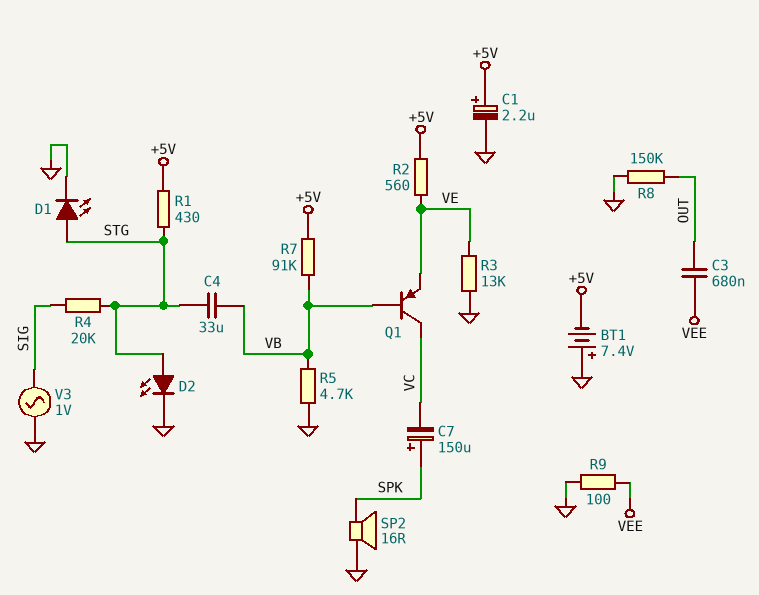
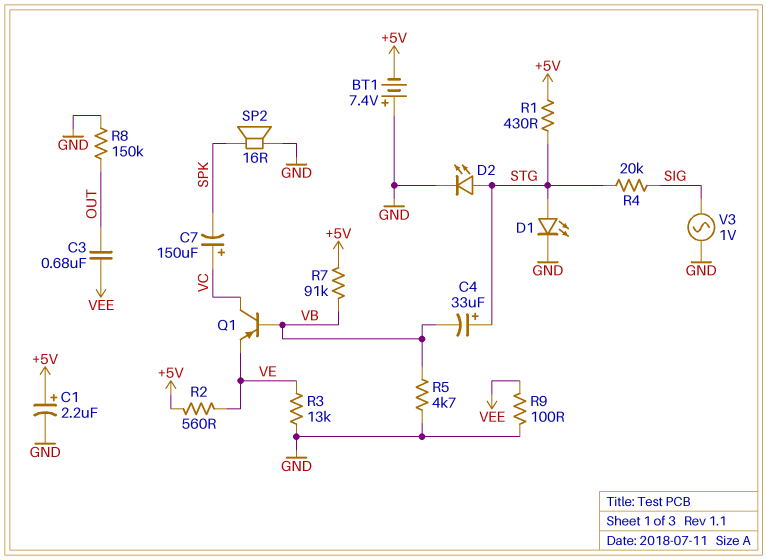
C4: 33uF (STG, VB) -> 33uF (plus STG, minus VB)
C7: 150uF (plus SPK, minus VC) -> 150uF (plus VC, minus SPK)

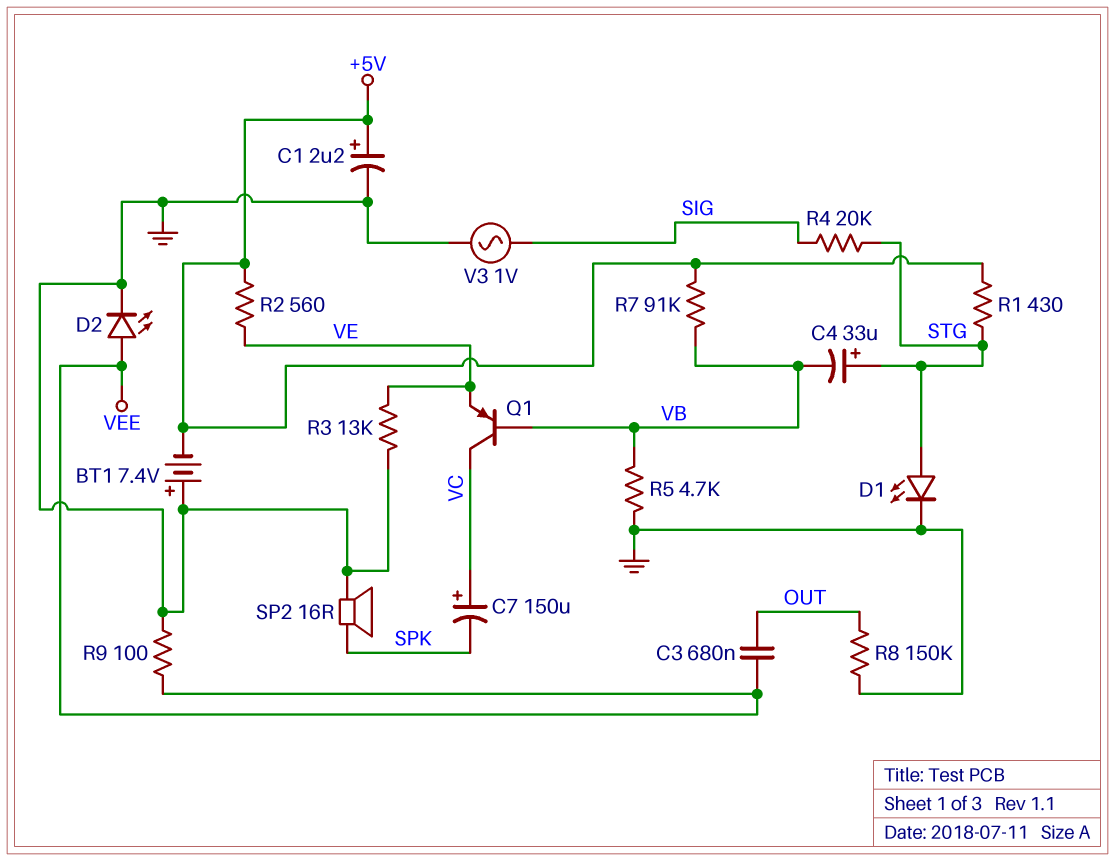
D2: LED (A STG, K GND) -> LED (A VEE, K GND)

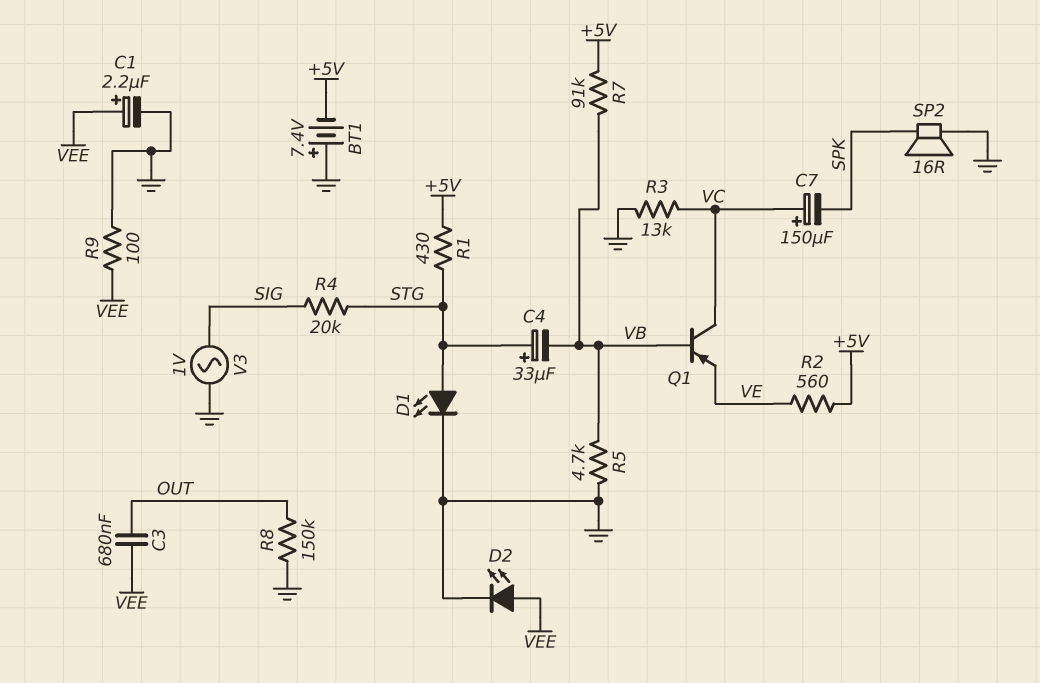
C1: 2.2uF (plus +5V, minus GND) -> 2.2uF (plus VEE, minus GND)
R3: 13k (GND, VE) -> 13k (GND, VC)

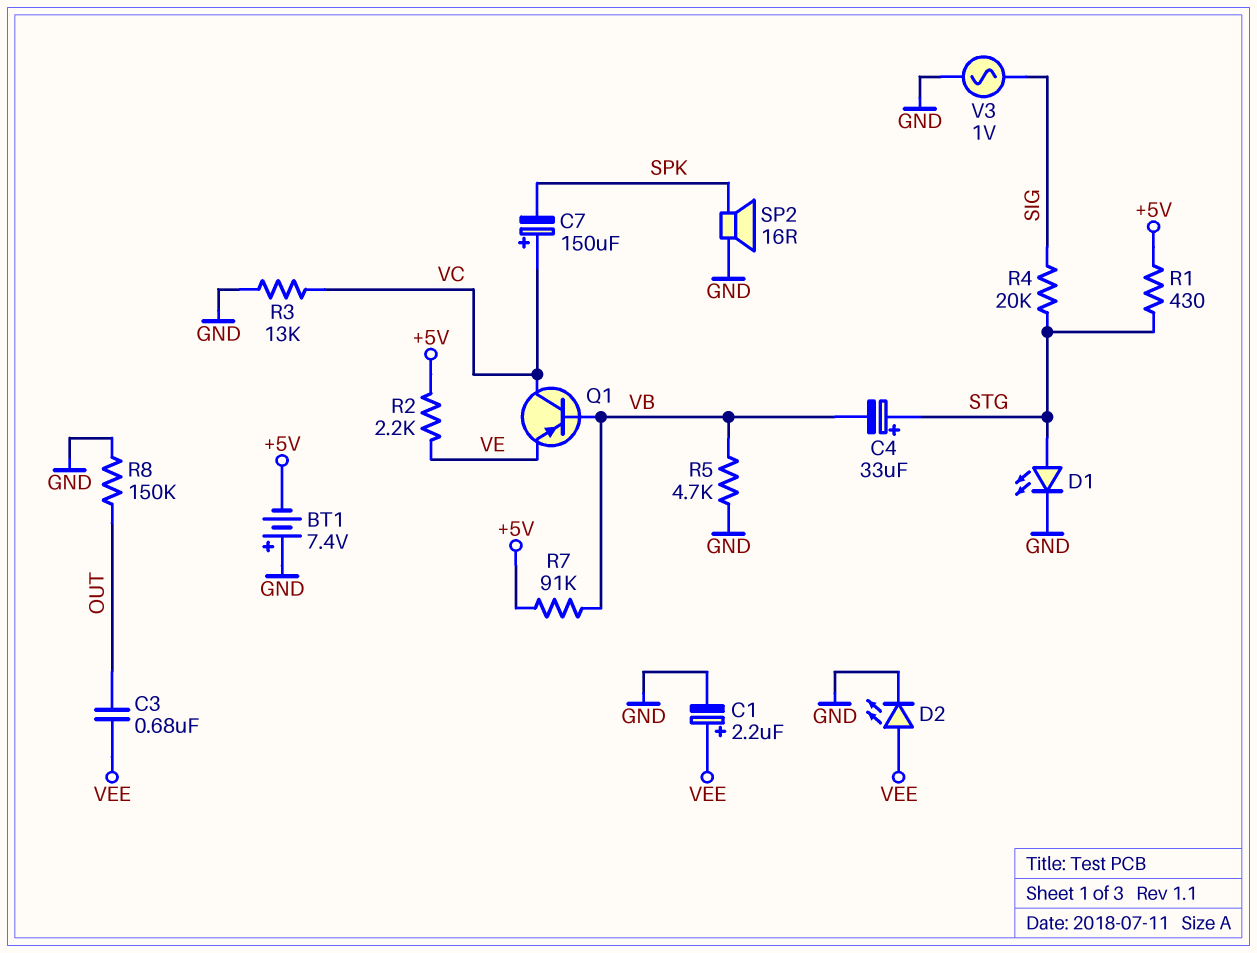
R2: 560 (+5V, VE) -> 2.2k (+5V, VE)
R9: 100 (GND, VEE) -> none

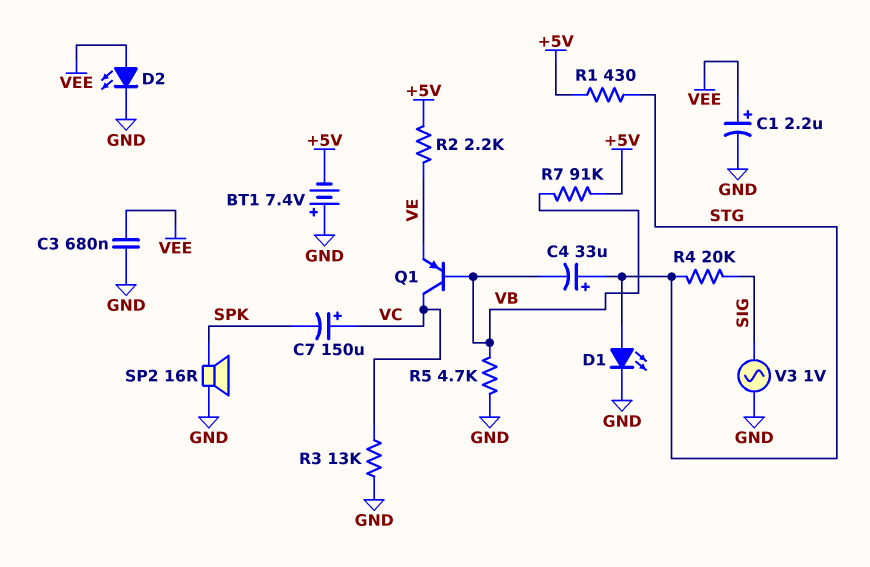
C3: 680nF (OUT, VEE) -> 680nF (GND, VEE)
R8: 150k (GND, OUT) -> none

